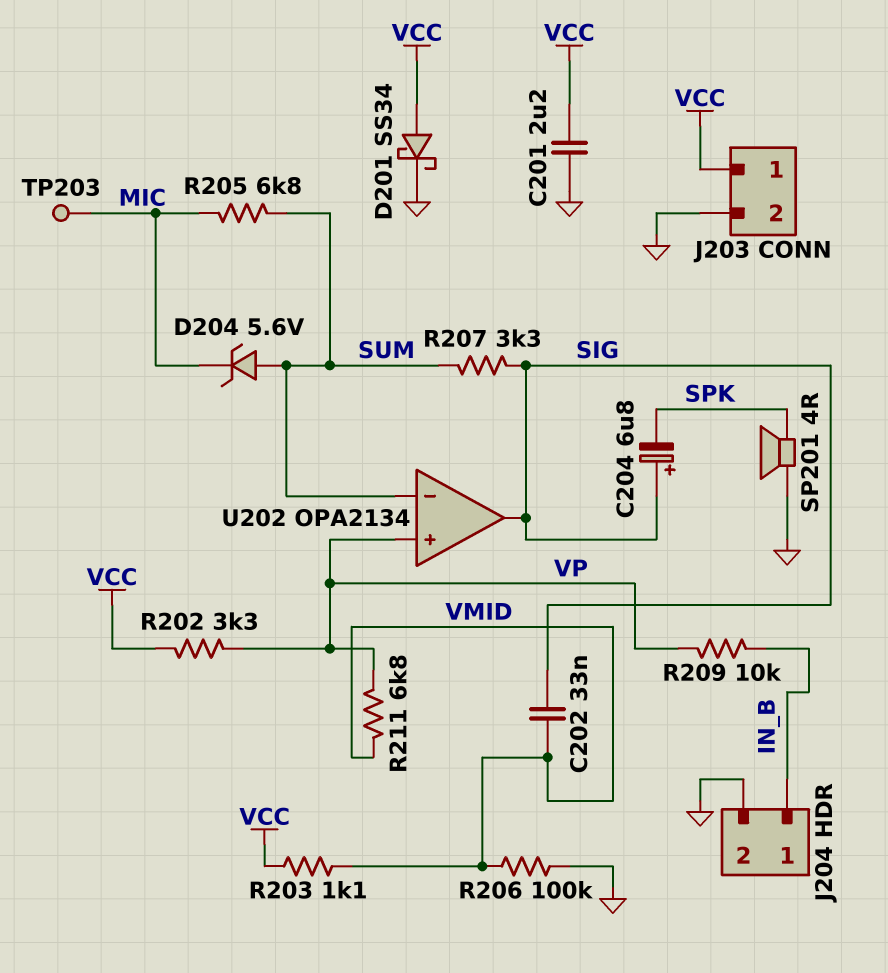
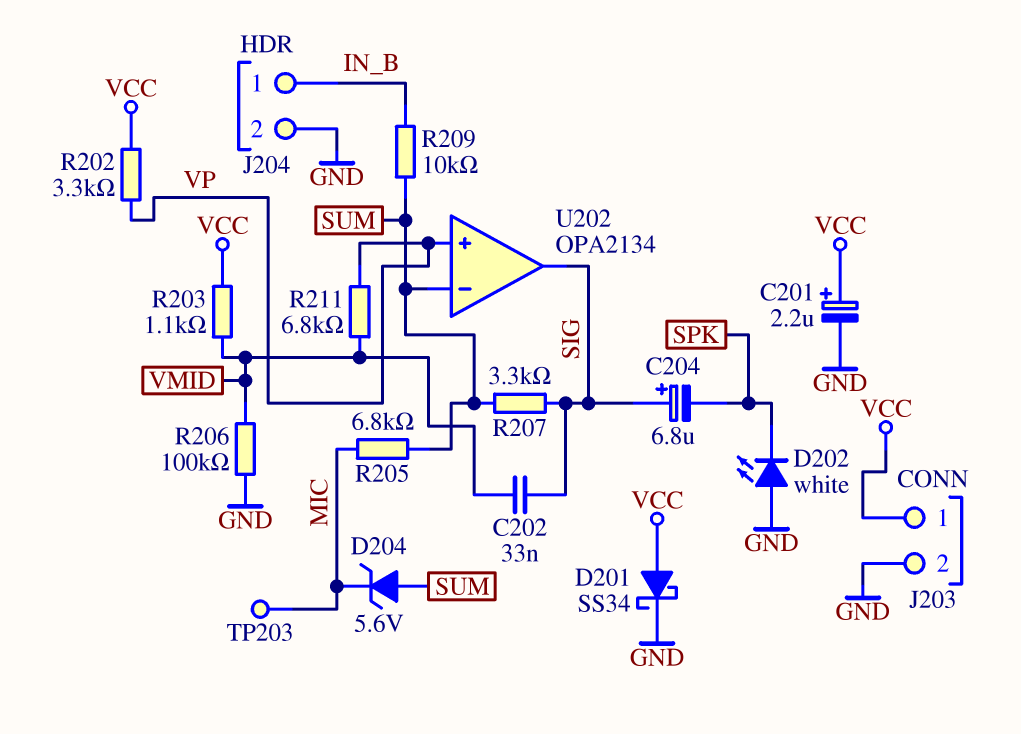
C201: 2.2uF (GND, VCC) -> 2.2uF (plus VCC, minus GND)
D202: none -> LED white (A GND, K SPK)
R209: 10k (IN_B, VP) -> 10k (IN_B, SUM)
SP201: speaker 4R (GND, SPK) -> none

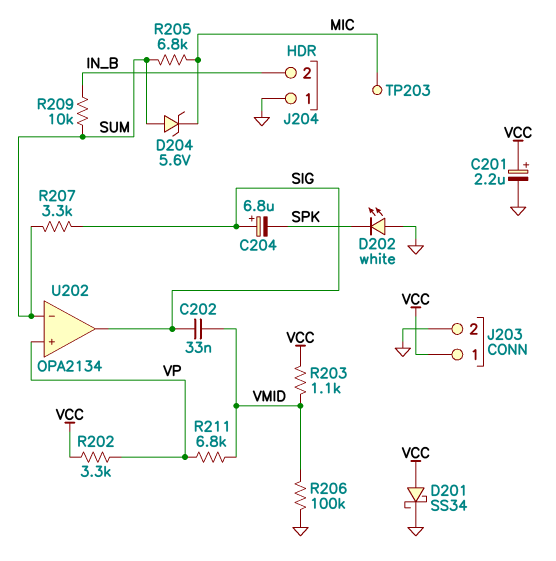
J204 pin 1: IN_B -> GND
J204 pin 2: GND -> IN_B

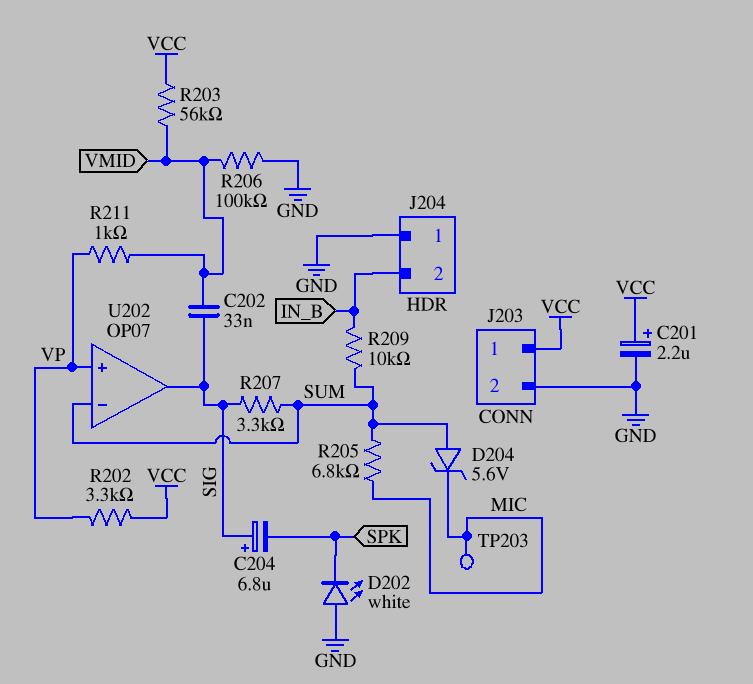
D201: schottky SS34 (A VCC, K GND) -> none
R203: 1.1k (VCC, VMID) -> 56k (VCC, VMID)
R211: 6.8k (VMID, VP) -> 1k (VMID, VP)
U202: OPA2134 -> OP07

